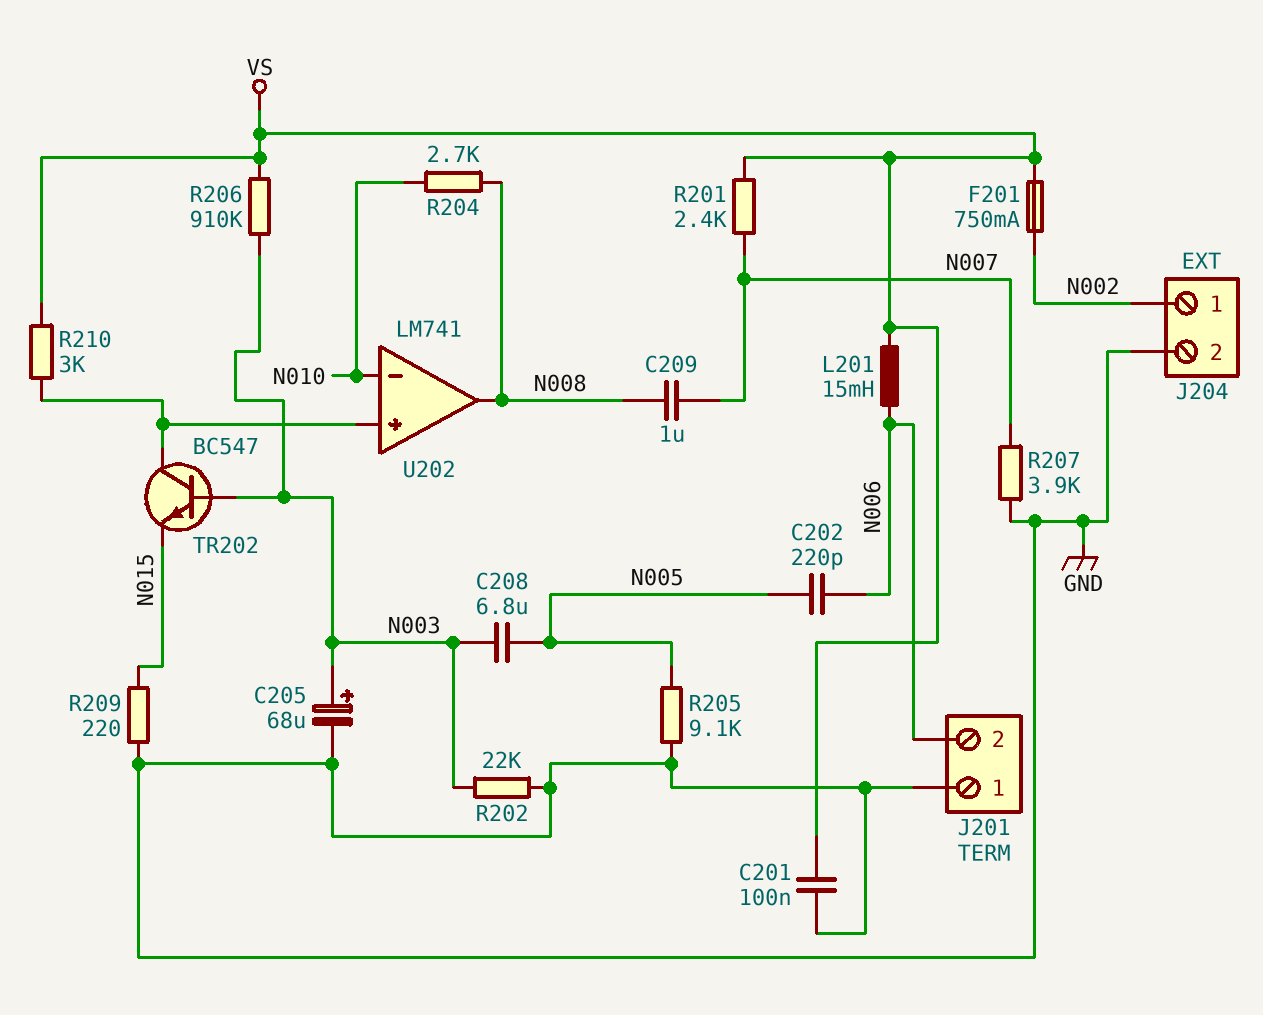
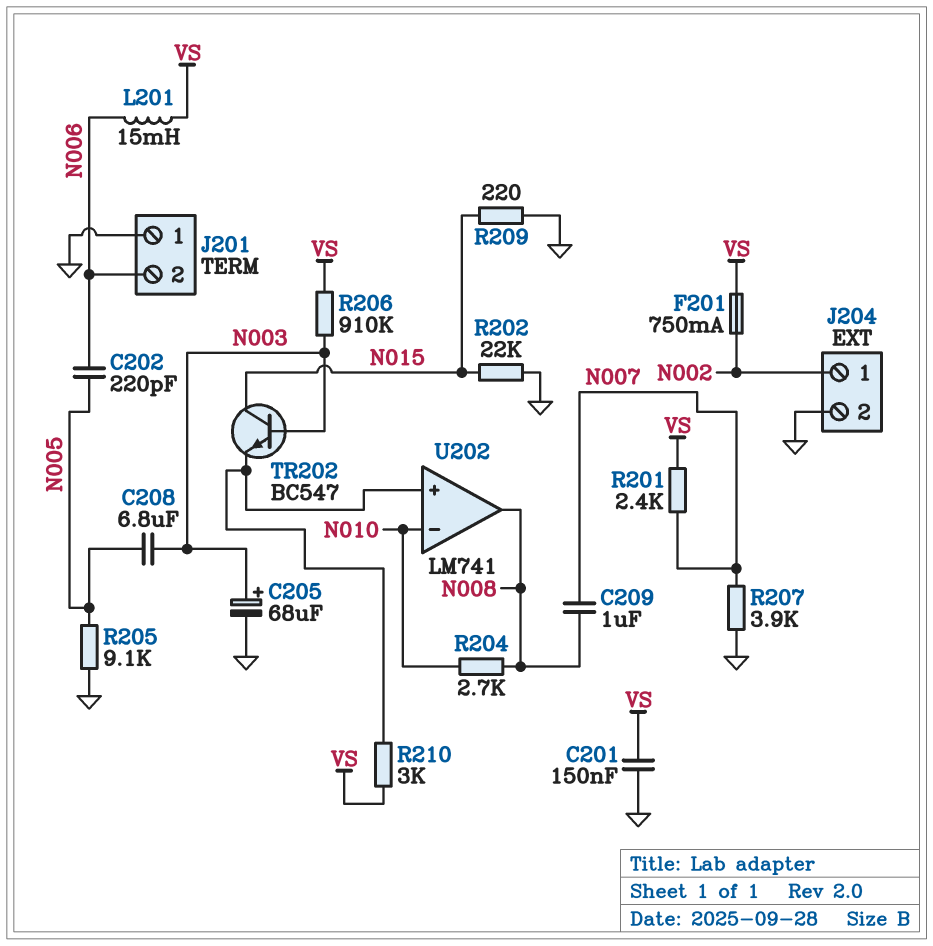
C201: 100nF (GND, VS) -> 150nF (GND, VS)
R202: 22k (GND, N003) -> 22k (GND, N015)
TR202: NPN BC547 (B N003, C U202/in+, E N015) -> NPN BC547 (B N003, C N015, E U202/in+)

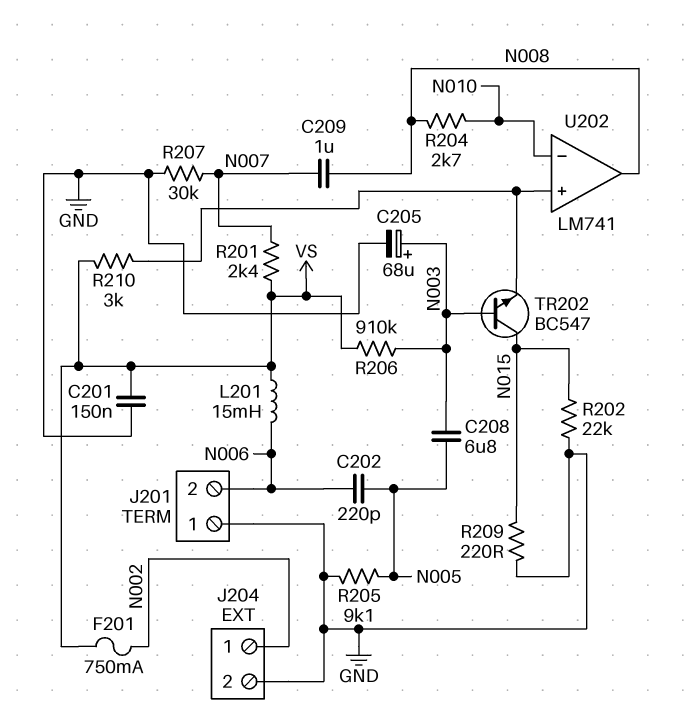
R207: 3.9k (GND, N007) -> 30k (GND, N007)

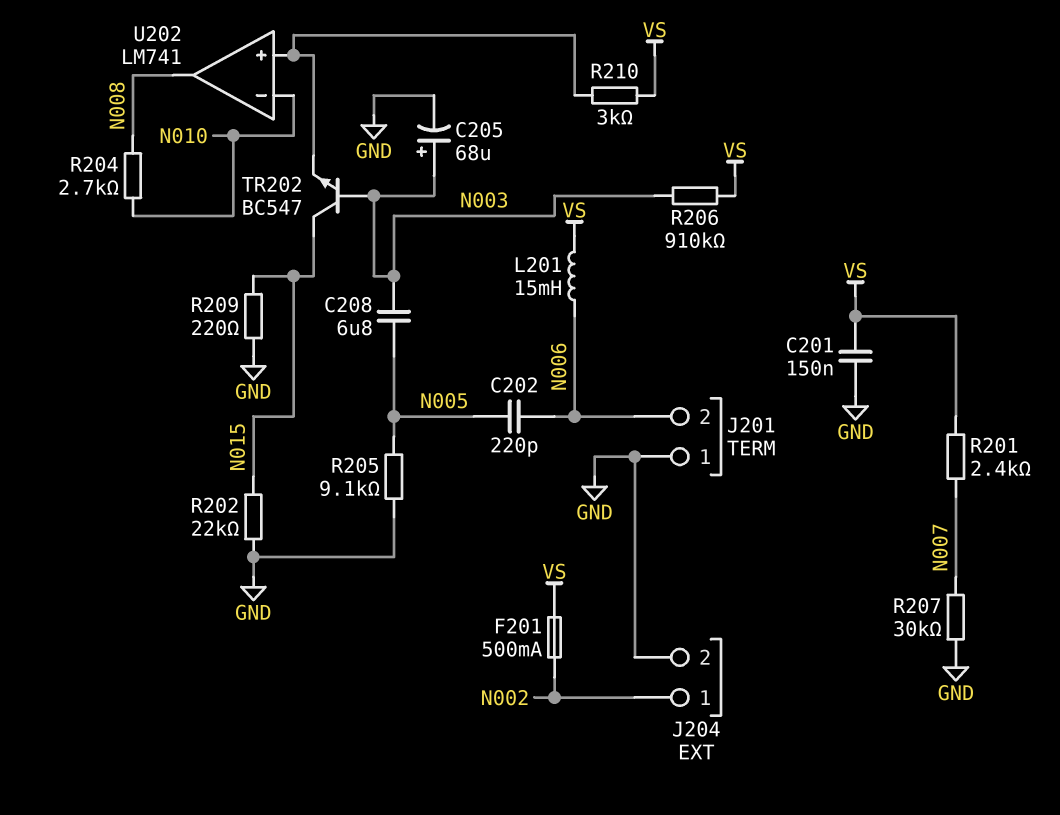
C209: 1uF (N007, N008) -> none
F201: 750mA (N002, VS) -> 500mA (N002, VS)

